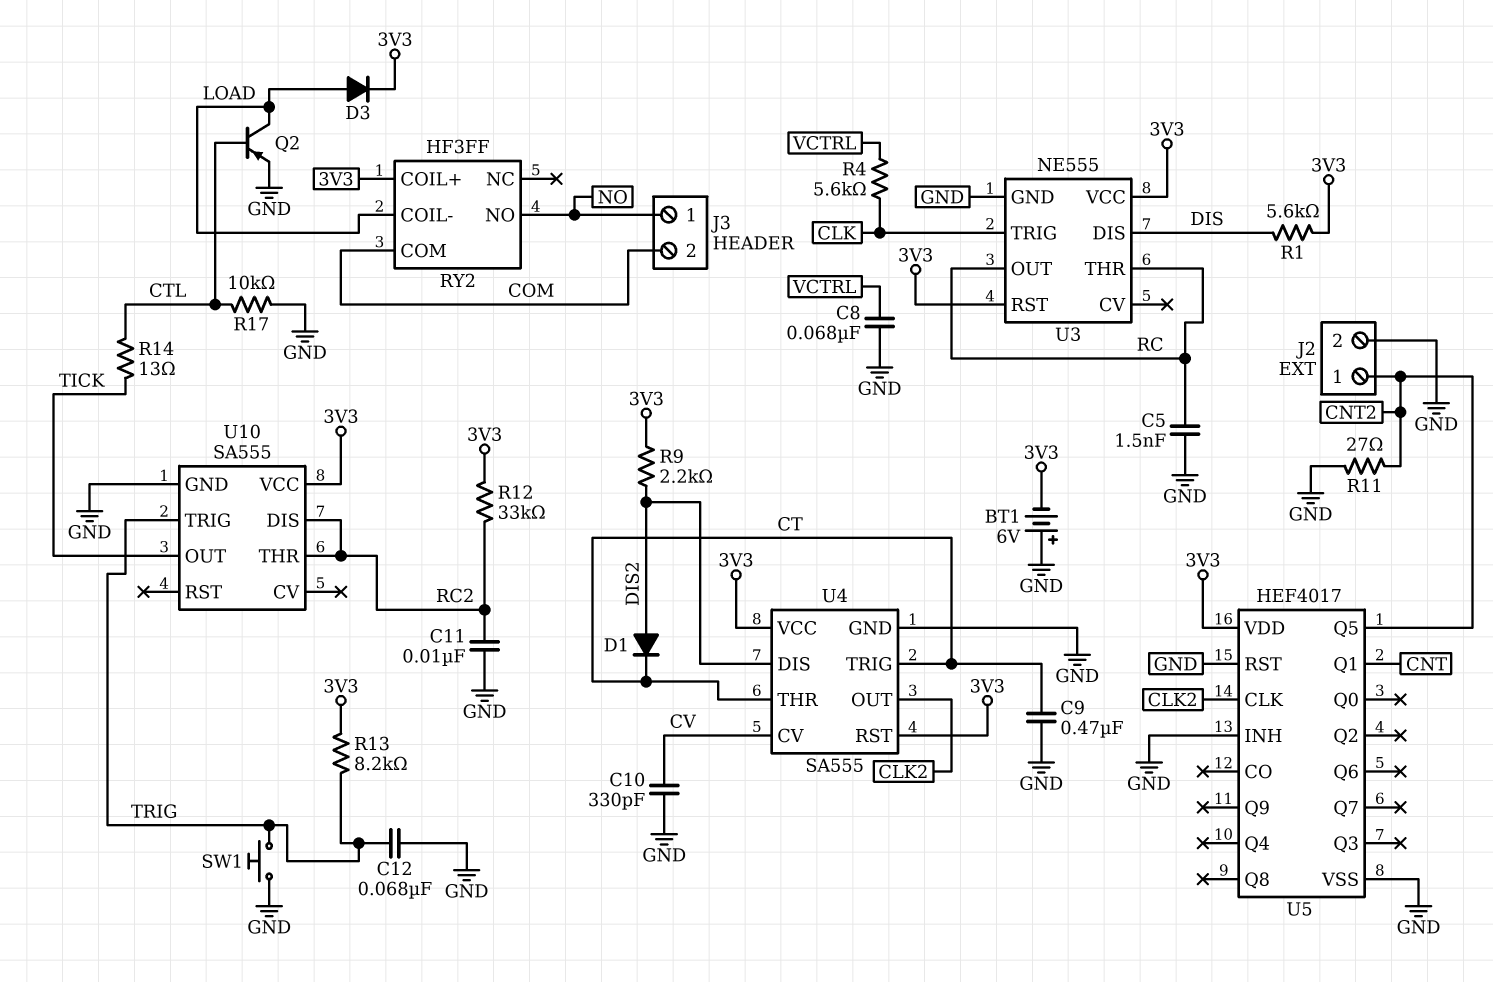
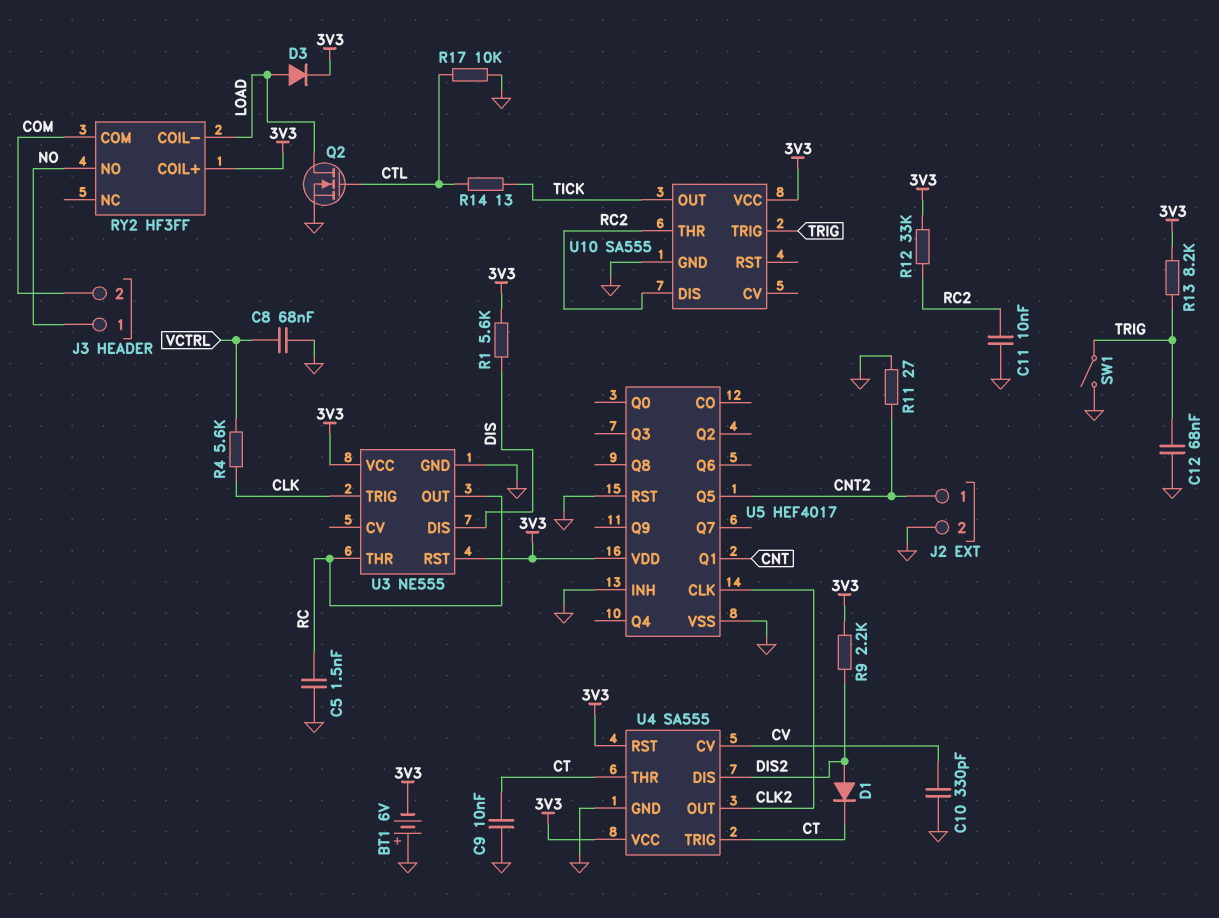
C9: 470nF (CT, GND) -> 10nF (CT, GND)
Q2: PNP (B CTL, C LOAD, E GND) -> NMOS (G CTL, D LOAD, S GND)
SW1: button (GND, TRIG) -> switch (GND, TRIG)

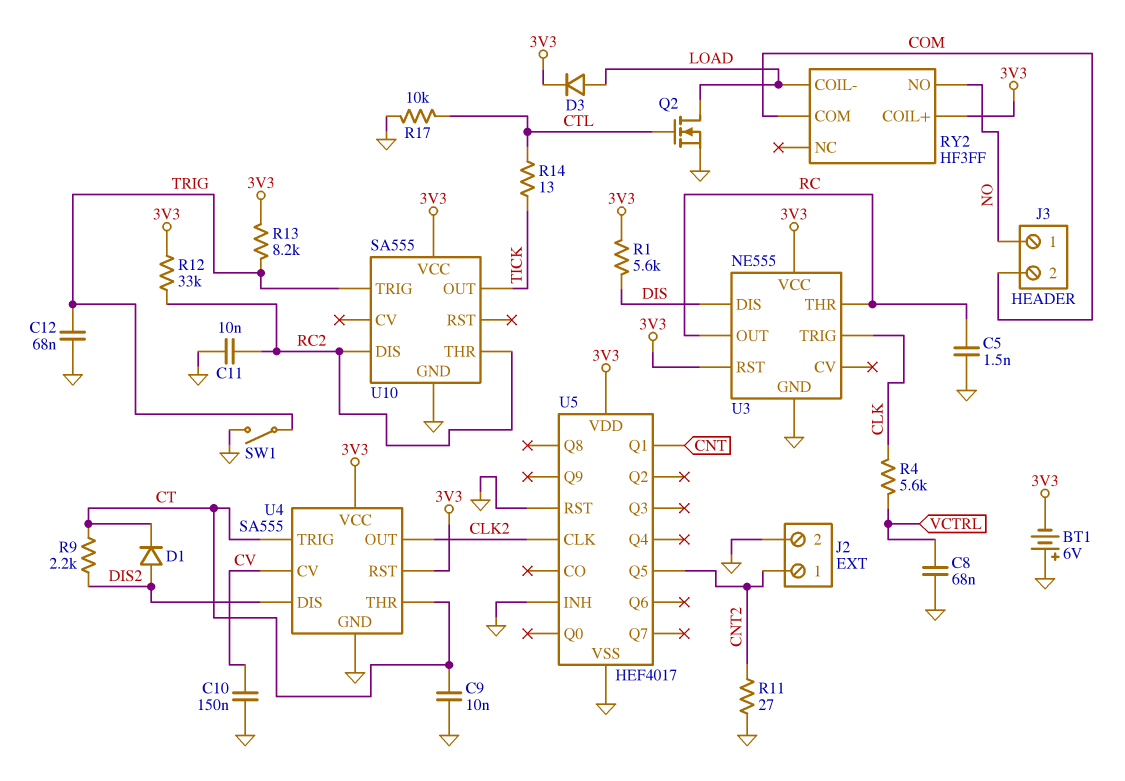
C10: 330pF (CV, GND) -> 150nF (CV, GND)
R9: 2.2k (3V3, DIS2) -> 2.2k (CT, DIS2)

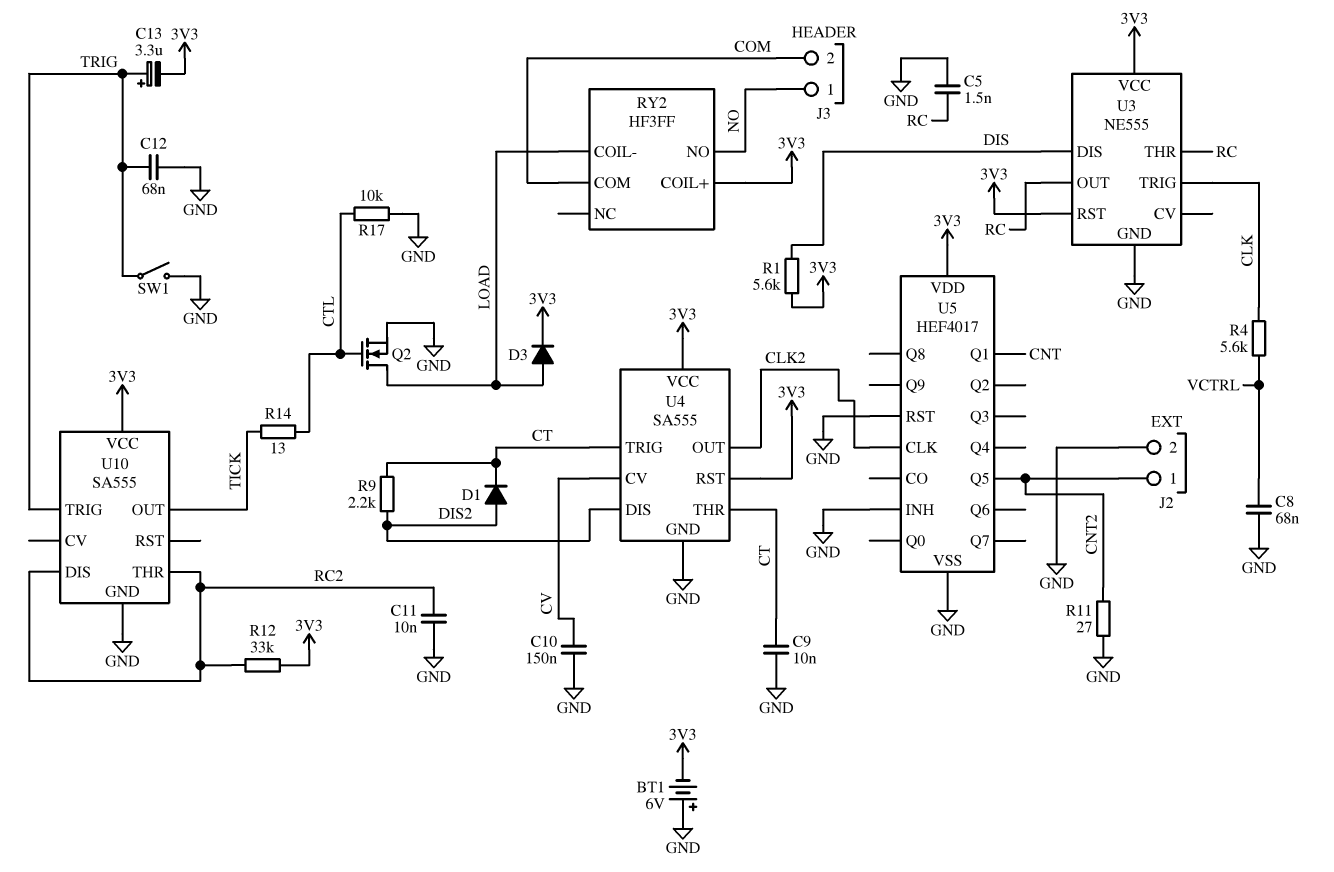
C13: none -> 3.3uF (plus TRIG, minus 3V3)
R13: 8.2k (3V3, TRIG) -> none

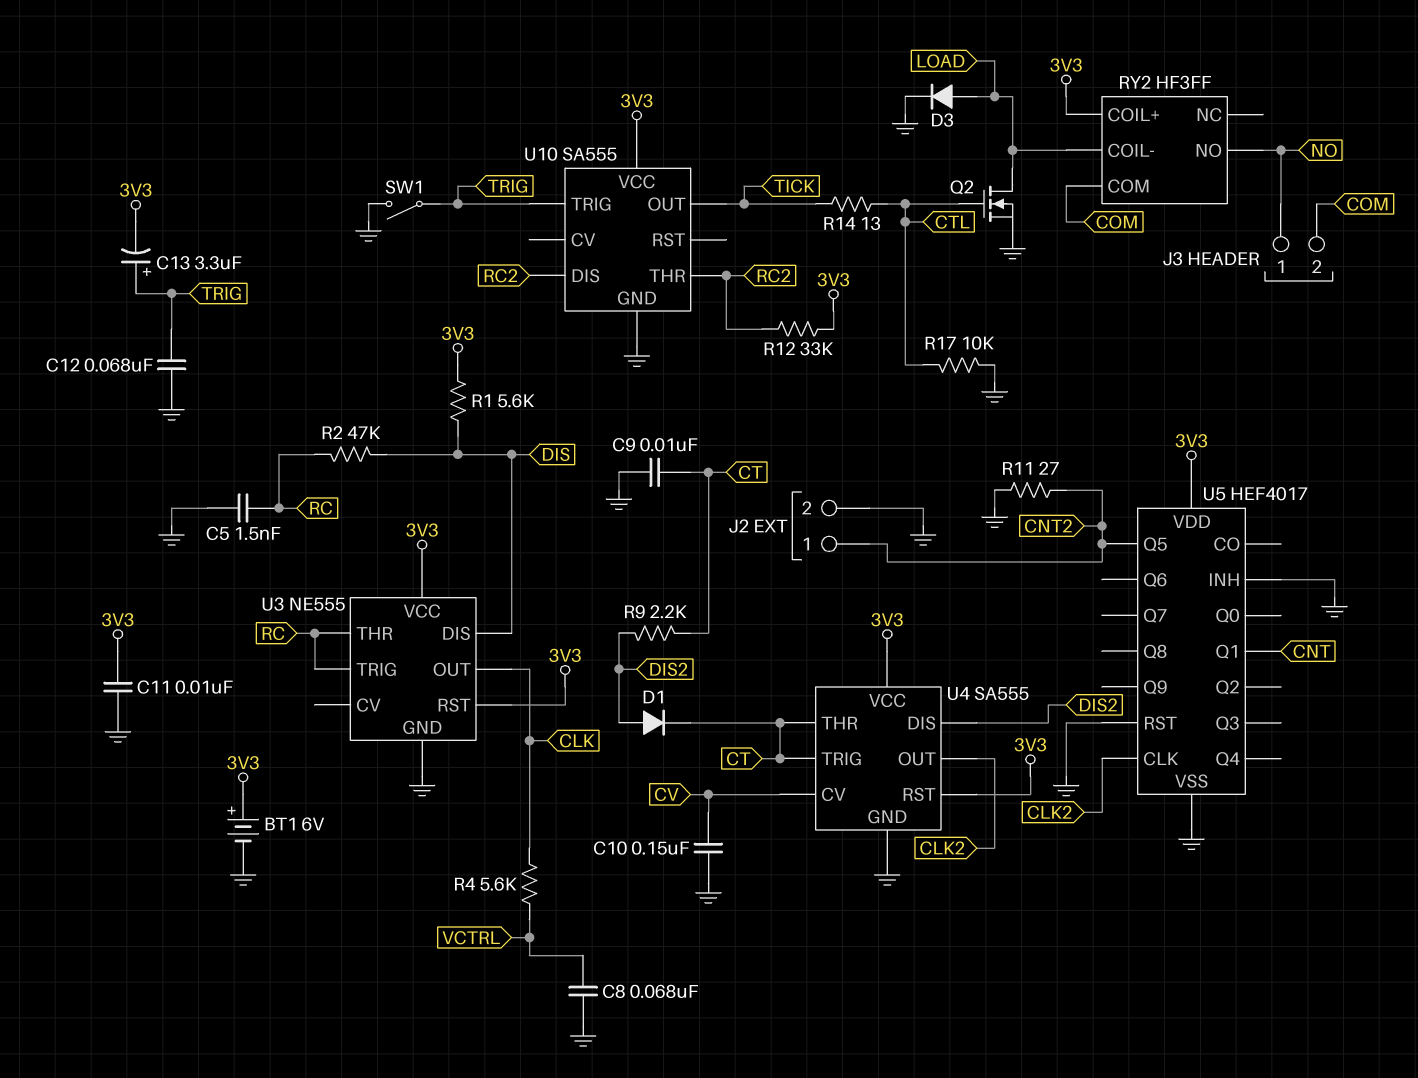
BT1: 6V (plus GND, minus 3V3) -> 6V (plus 3V3, minus GND)
C11: 10nF (GND, RC2) -> 10nF (3V3, GND)
D3: diode (A LOAD, K 3V3) -> diode (A LOAD, K GND)
R2: none -> 47k (DIS, RC)
U3 pin OUT: RC -> CLK
U3 pin TRIG: CLK -> RC

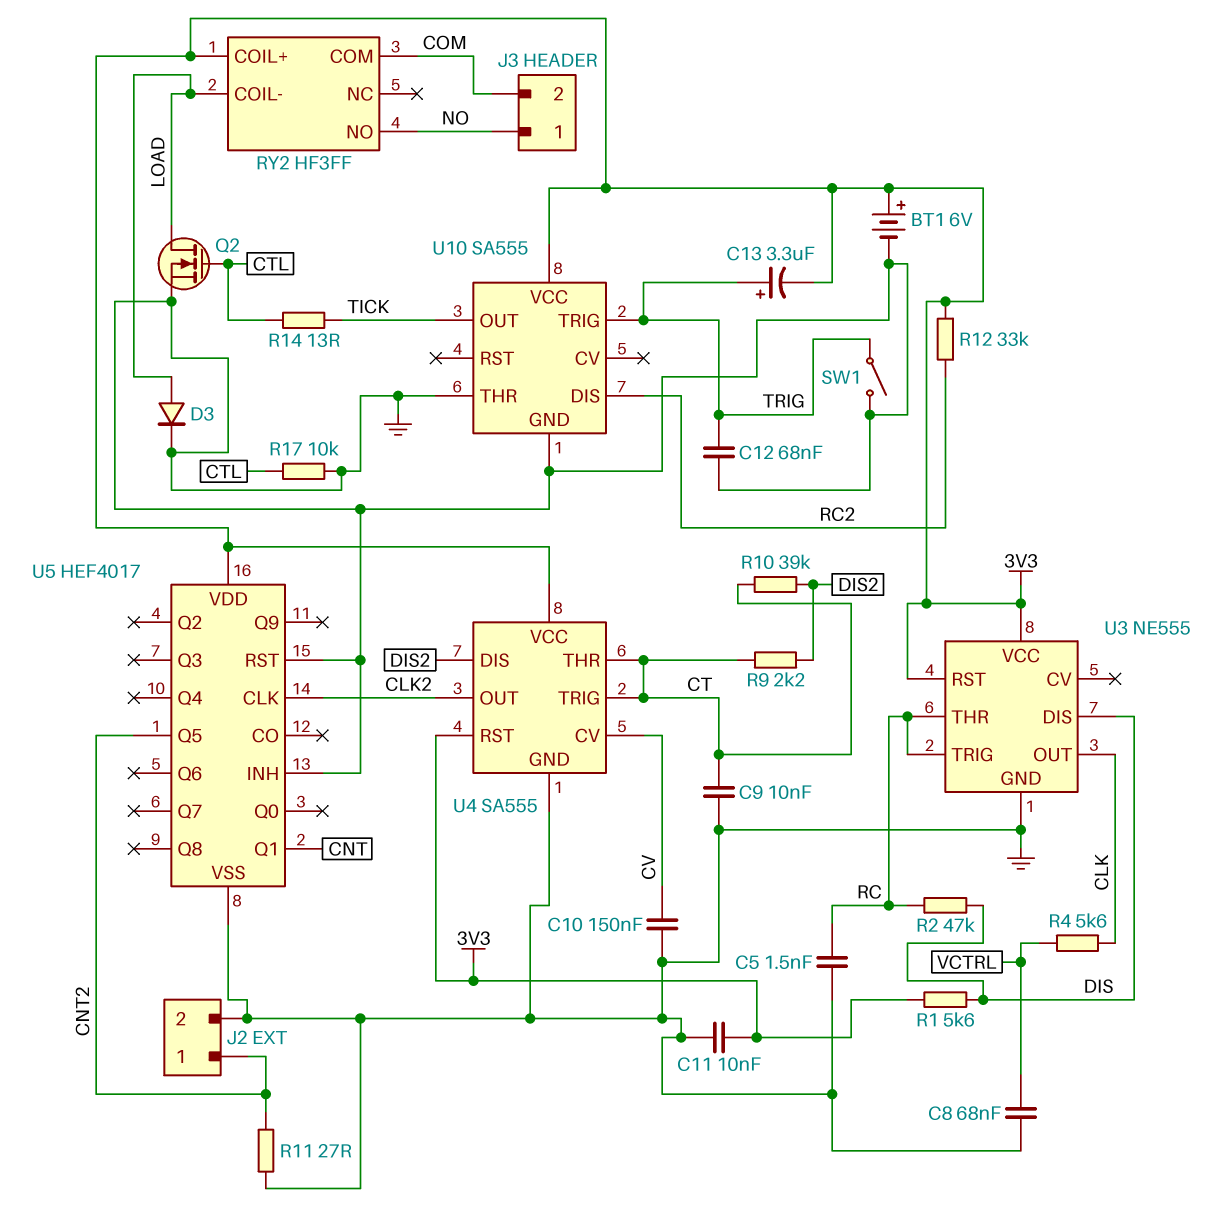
D1: diode (A DIS2, K CT) -> none
R10: none -> 39k (CT, DIS2)
U10 pin THR: RC2 -> GND

